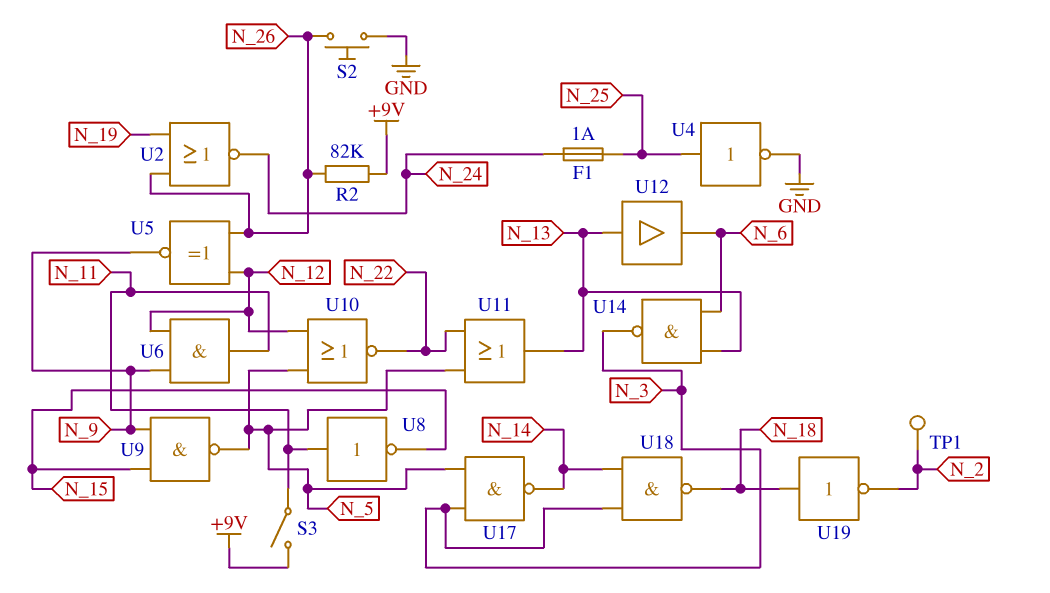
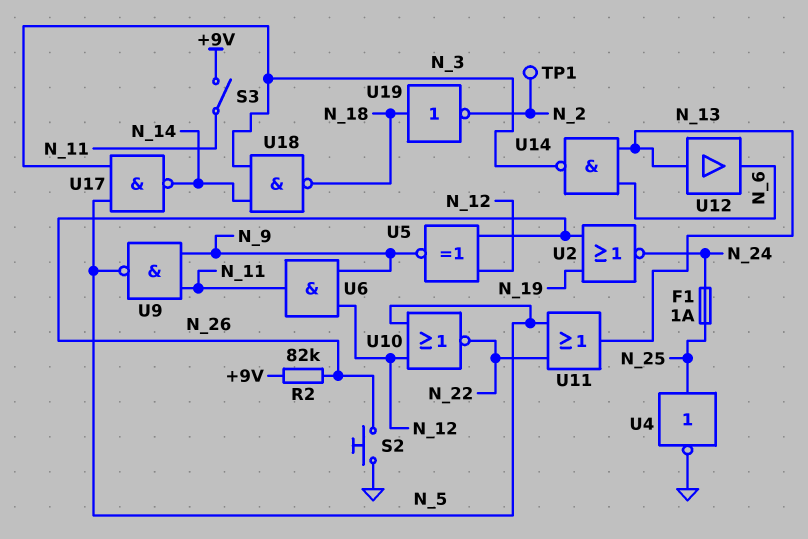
U8: NOT (in N_11, out N_15) -> none
U9: NAND (in N_9, in N_15, out N_5) -> NAND (in N_9, in N_11, out N_5)

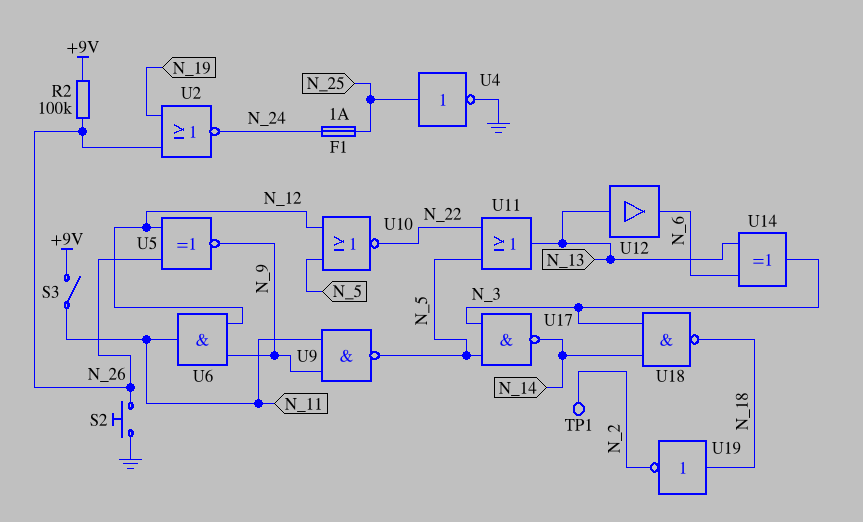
R2: 82k (+9V, N_26) -> 100k (+9V, N_26)
U14: NAND (in N_6, in N_13, out N_3) -> XOR (in N_6, in N_13, out N_3)

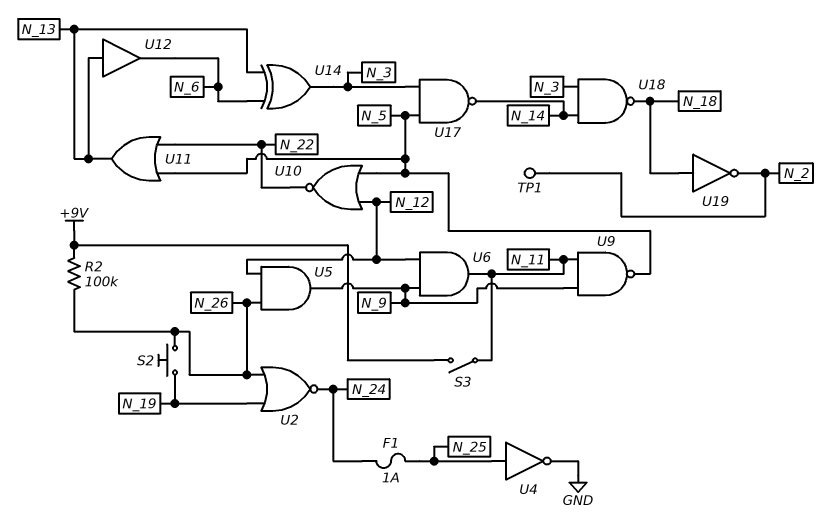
S2: button (GND, N_26) -> button (N_19, N_26)
U5: XNOR (in N_12, in N_26, out N_9) -> AND (in N_12, in N_26, out N_9)

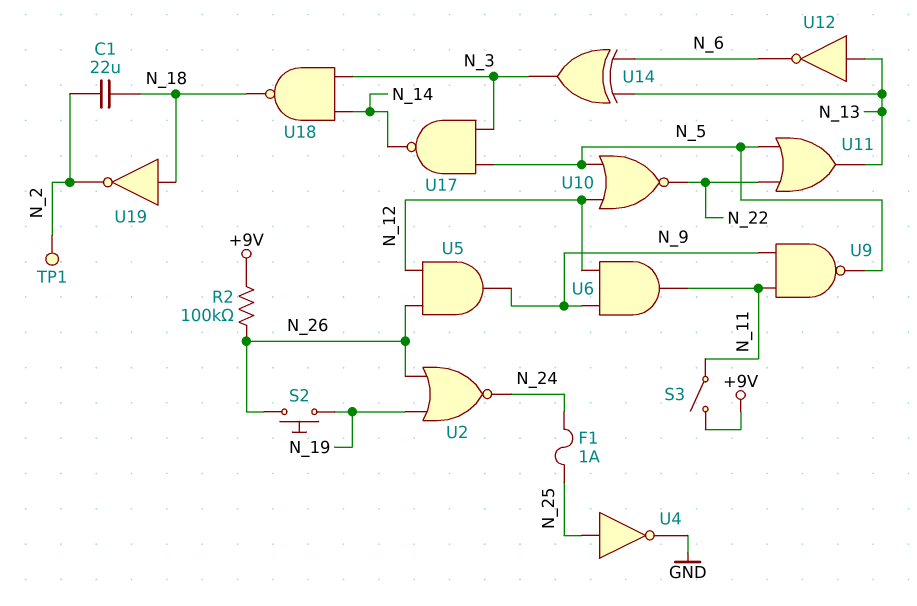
C1: none -> 22uF (N_2, N_18)
U12: buffer (in N_13, out N_6) -> NOT (in N_13, out N_6)

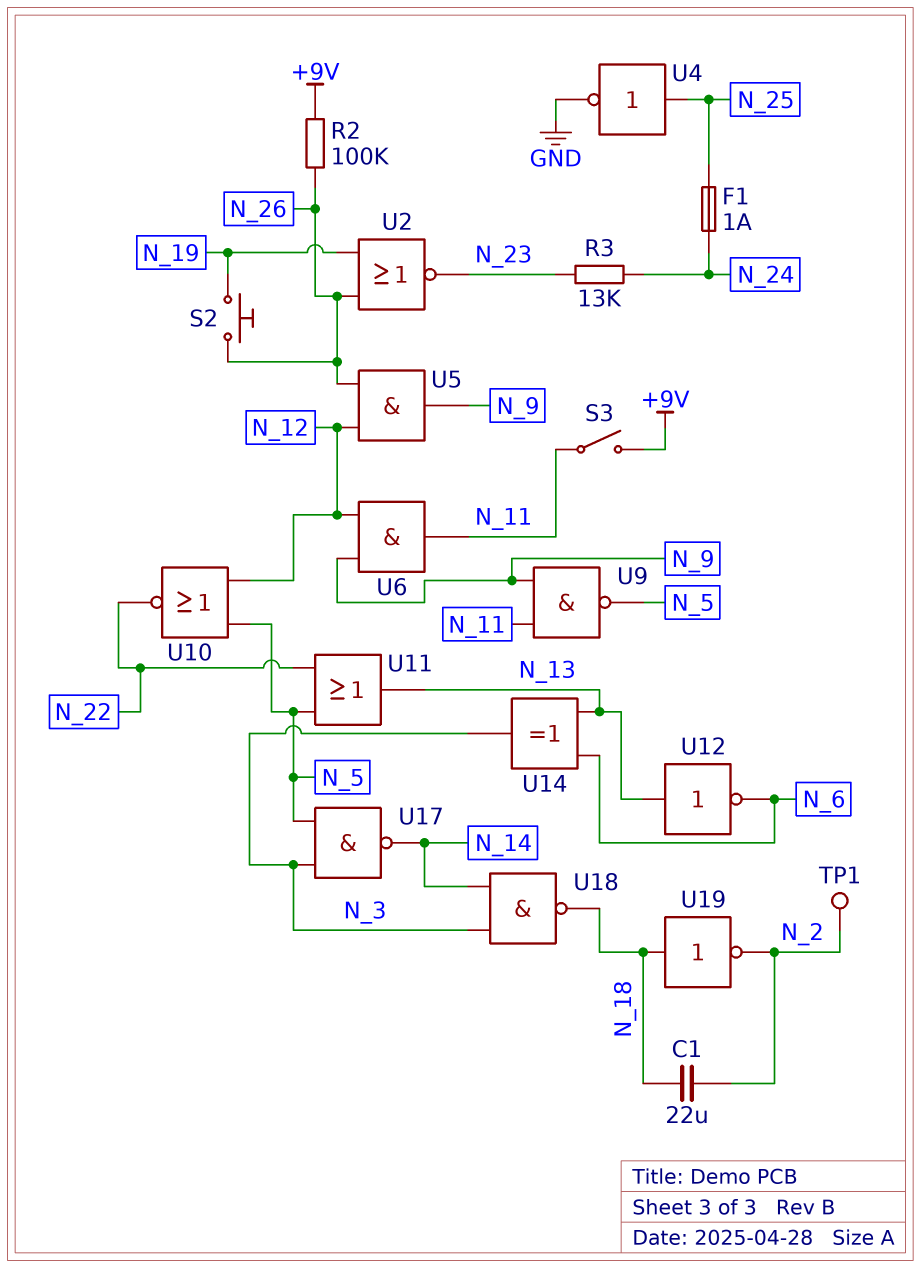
R3: none -> 13k (N_23, N_24)
U2: NOR (in N_19, in N_26, out N_24) -> NOR (in N_19, in N_26, out N_23)

